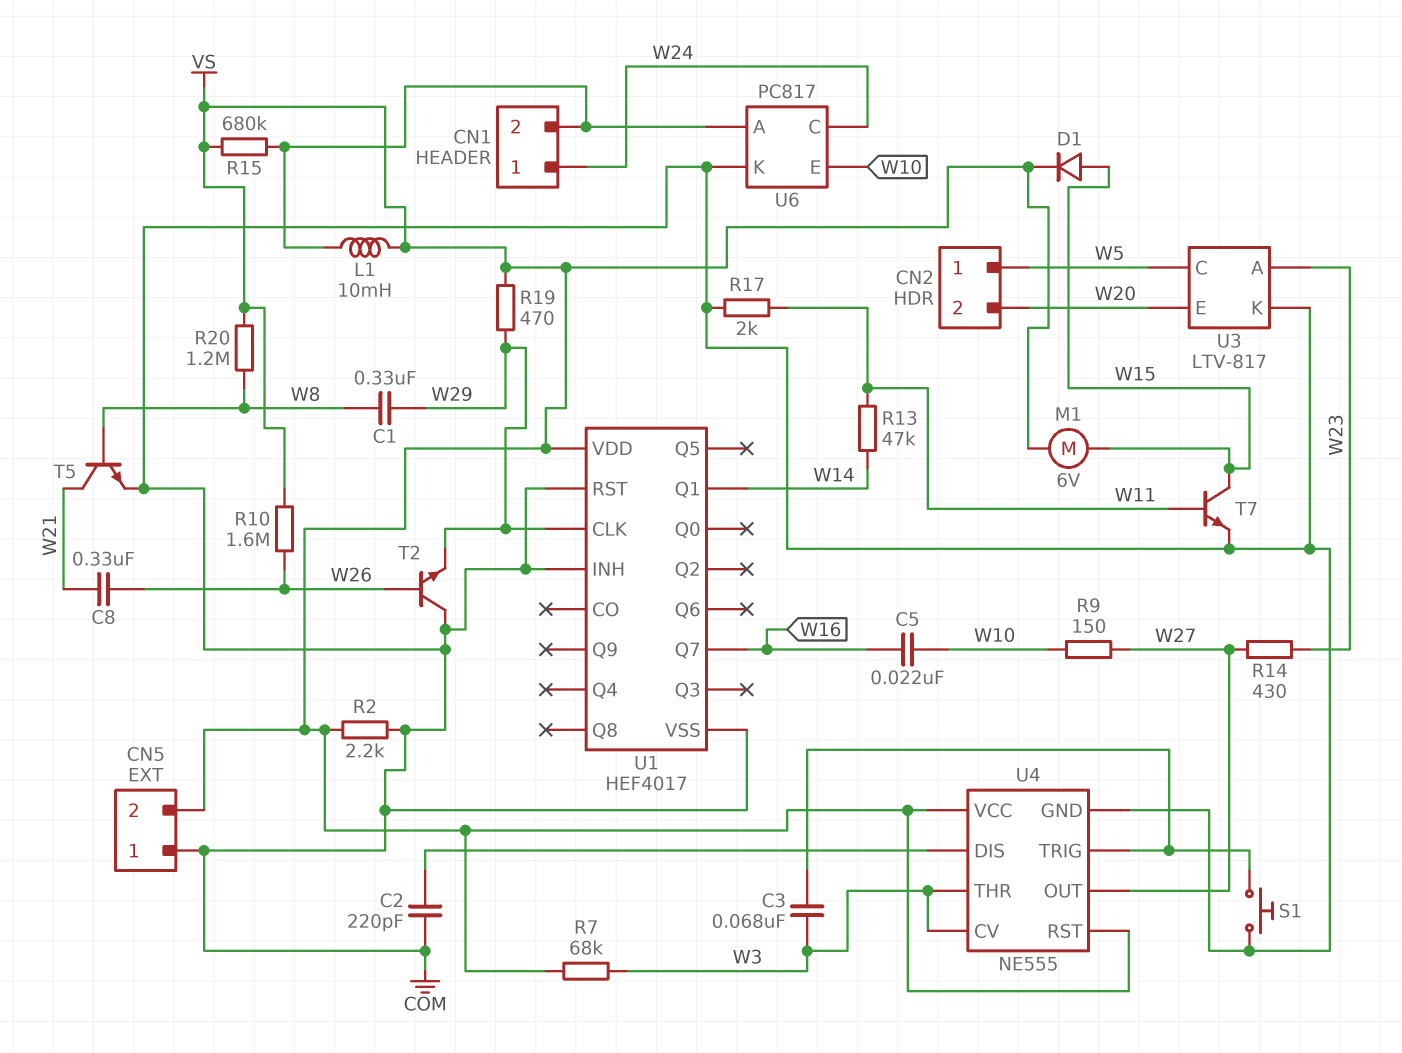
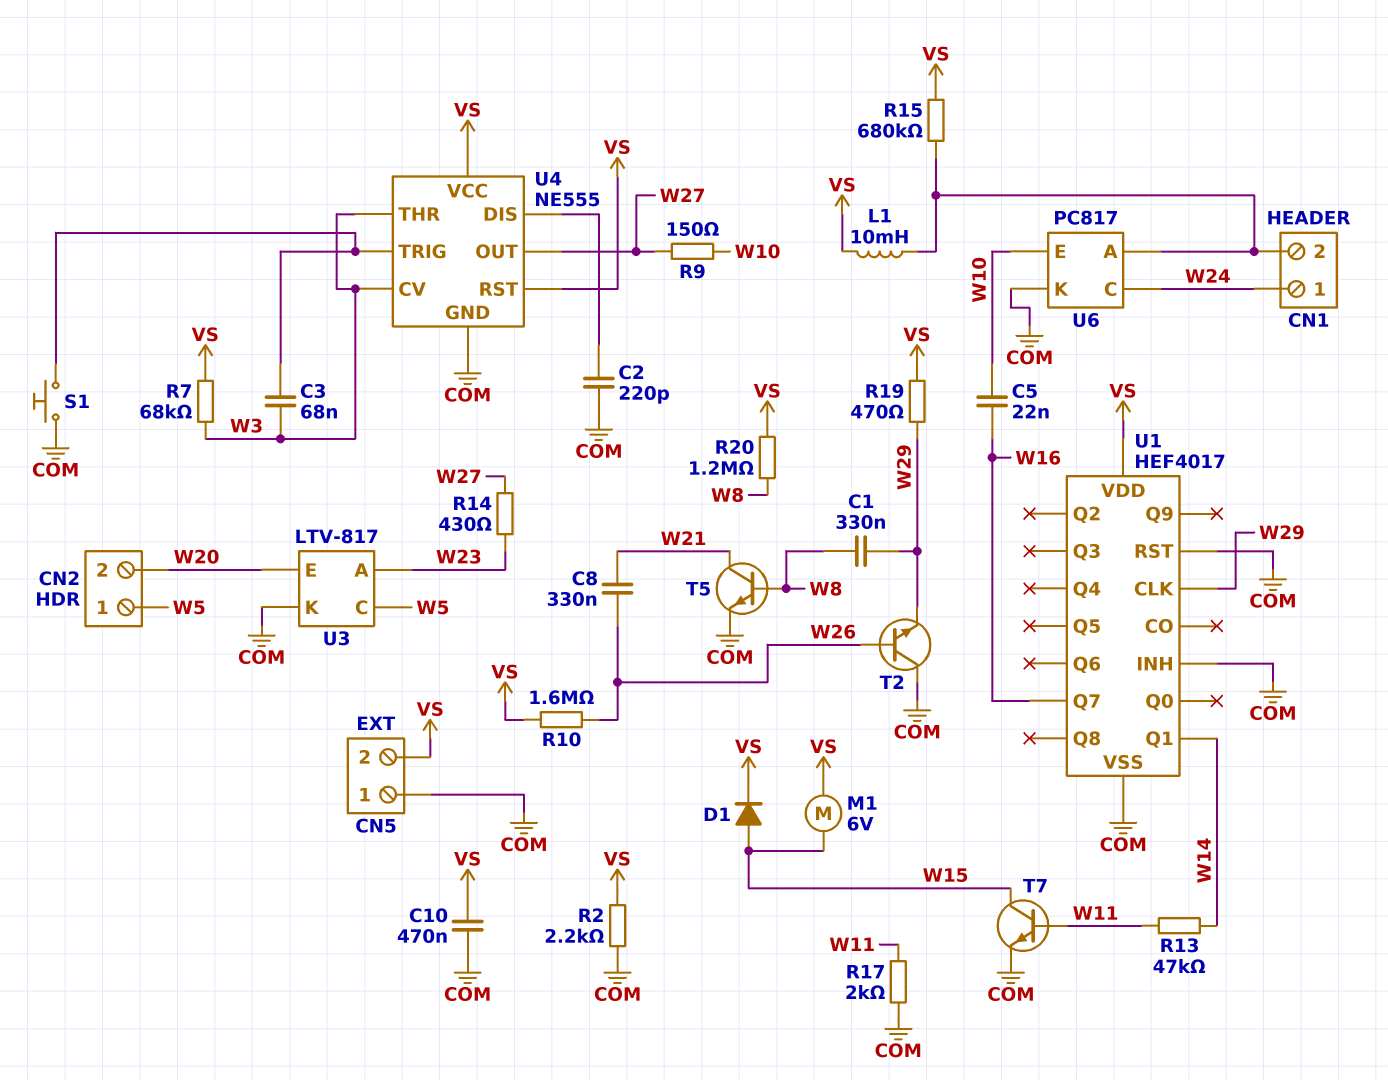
C10: none -> 470nF (COM, VS)

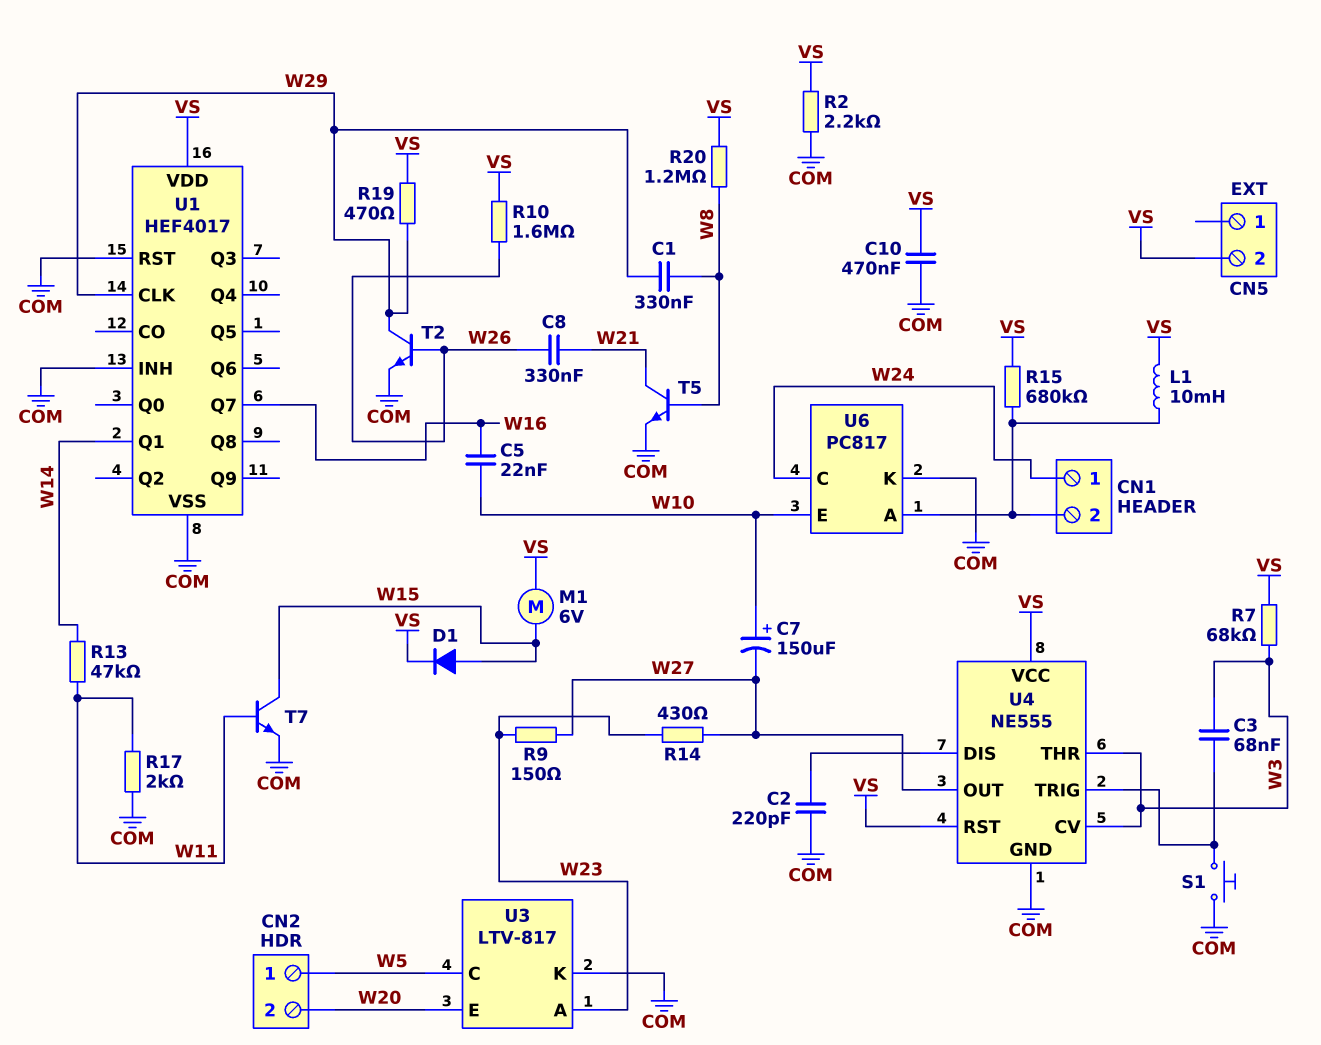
C7: none -> 150uF (plus W10, minus W27)
CN5 pin 1: COM -> none
R9: 150 (W10, W27) -> 150 (W23, W27)
T2: NPN (B W26, C COM, E W29) -> NPN (B W26, C W29, E COM)

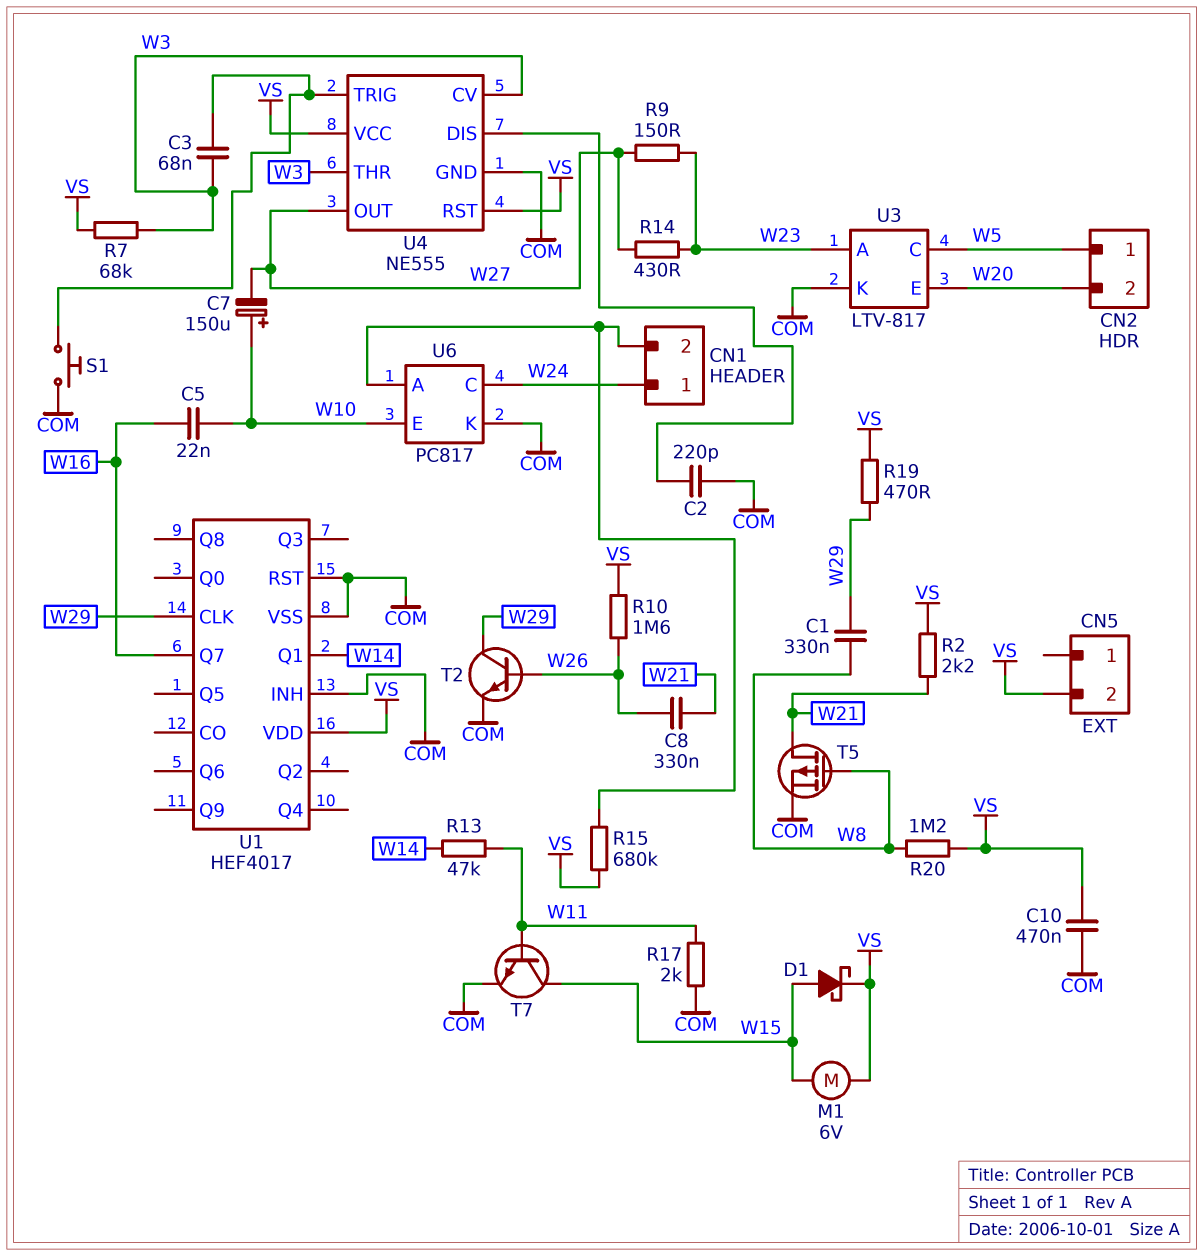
D1: diode (A W15, K VS) -> schottky (A W15, K VS)
L1: 10mH (CN1/2, VS) -> none
R2: 2.2k (COM, VS) -> 2.2k (VS, W21)
T5: NPN (B W8, C W21, E COM) -> PMOS (G W8, D W21, S COM)

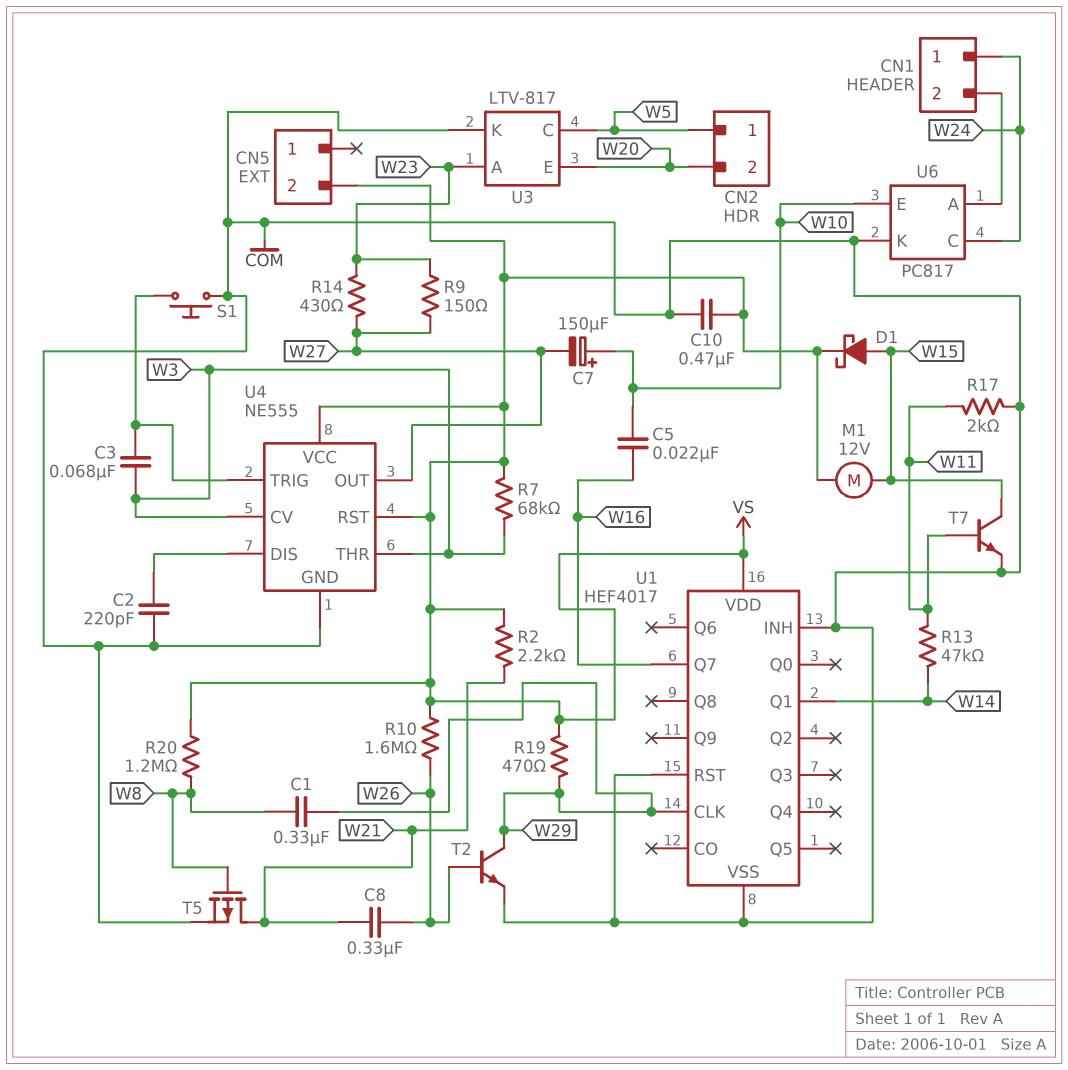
M1: motor 6V (VS, W15) -> motor 12V (VS, W15)
R15: 680k (CN1/2, VS) -> none

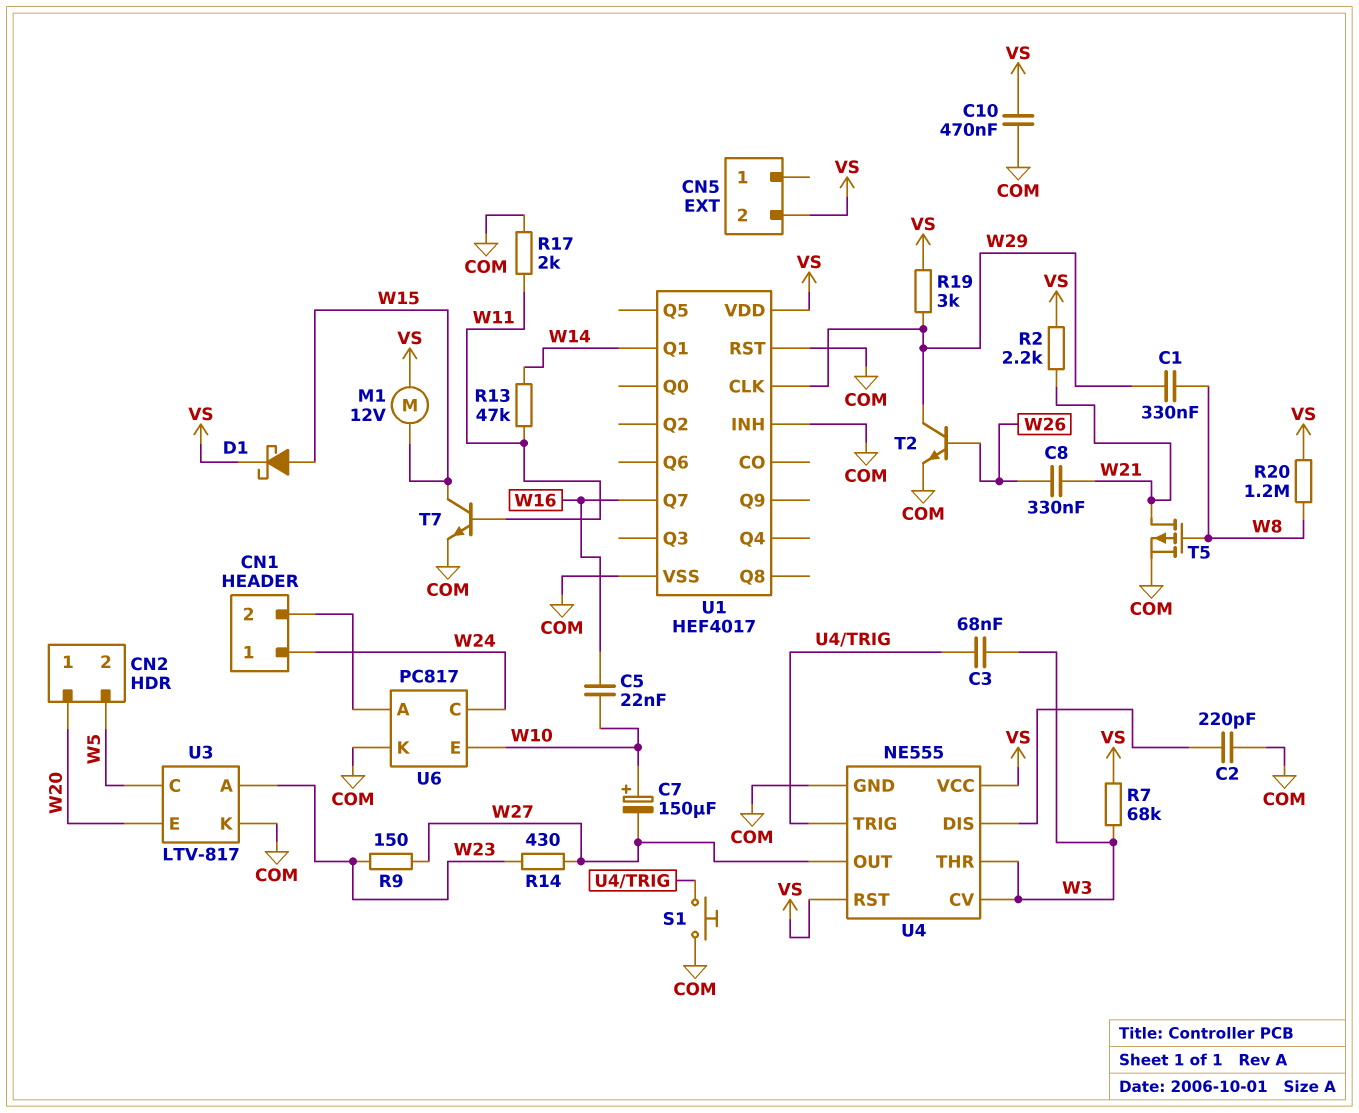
CN2 pin 1: W5 -> W20
CN2 pin 2: W20 -> W5
R10: 1.6M (VS, W26) -> none
R19: 470 (VS, W29) -> 3k (VS, W29)

